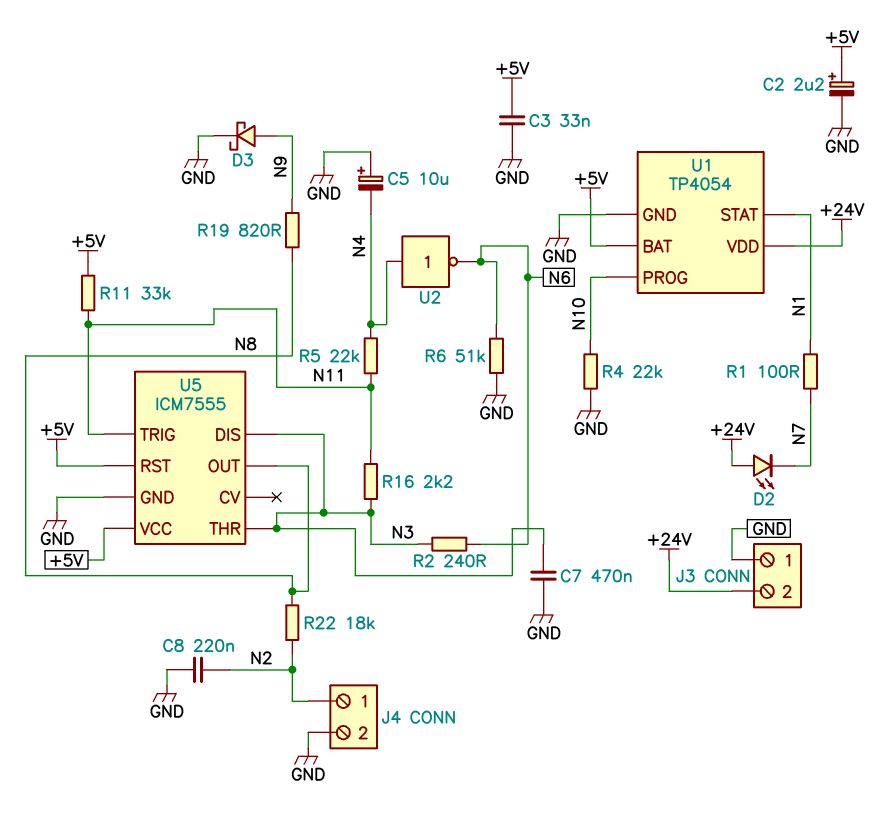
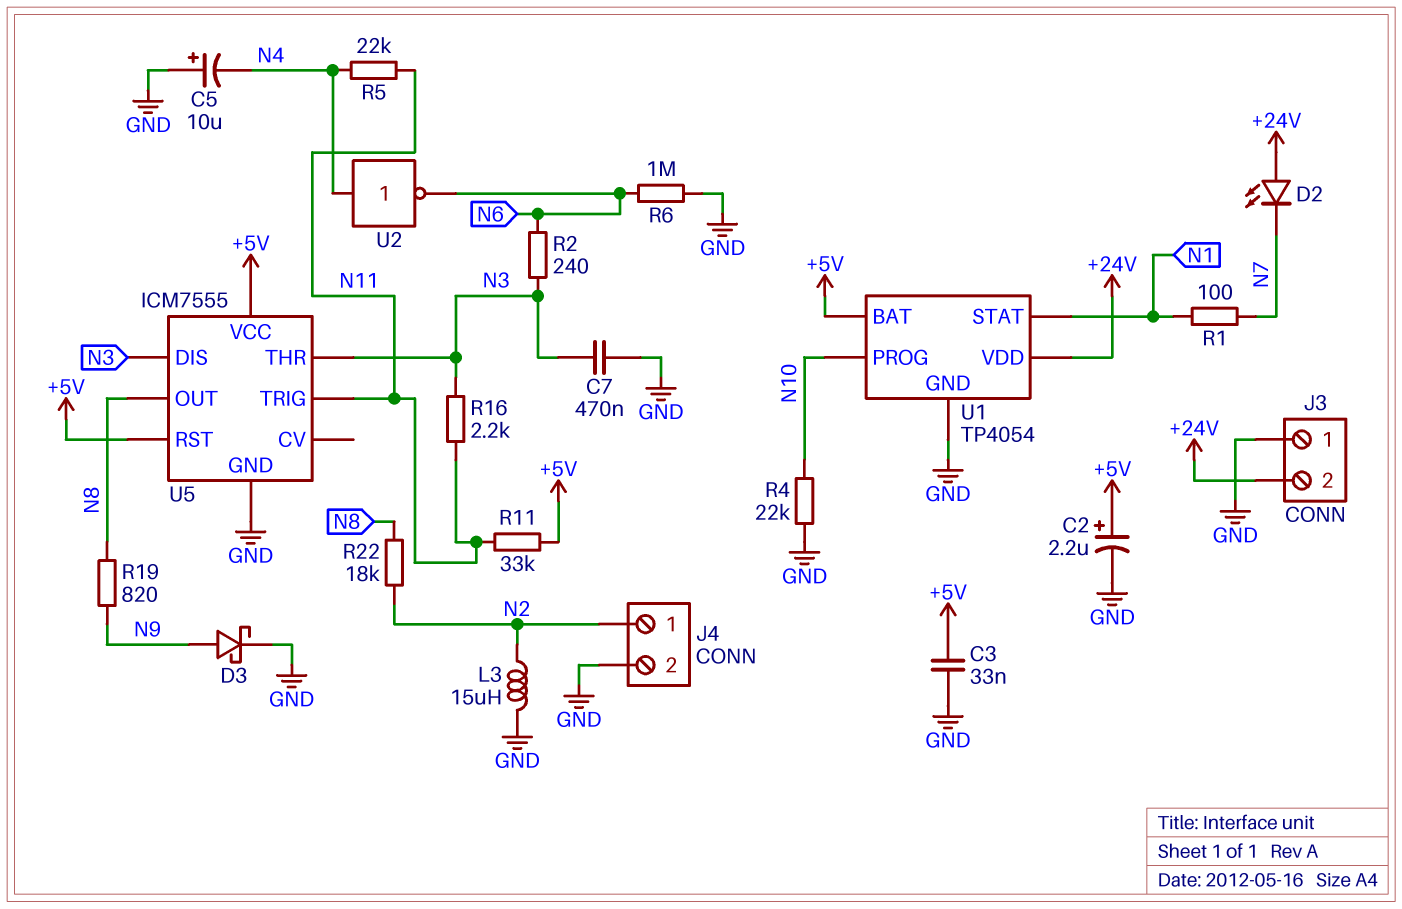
C8: 220nF (GND, N2) -> none
L3: none -> 15uH (GND, N2)
R6: 51k (GND, N6) -> 1M (GND, N6)

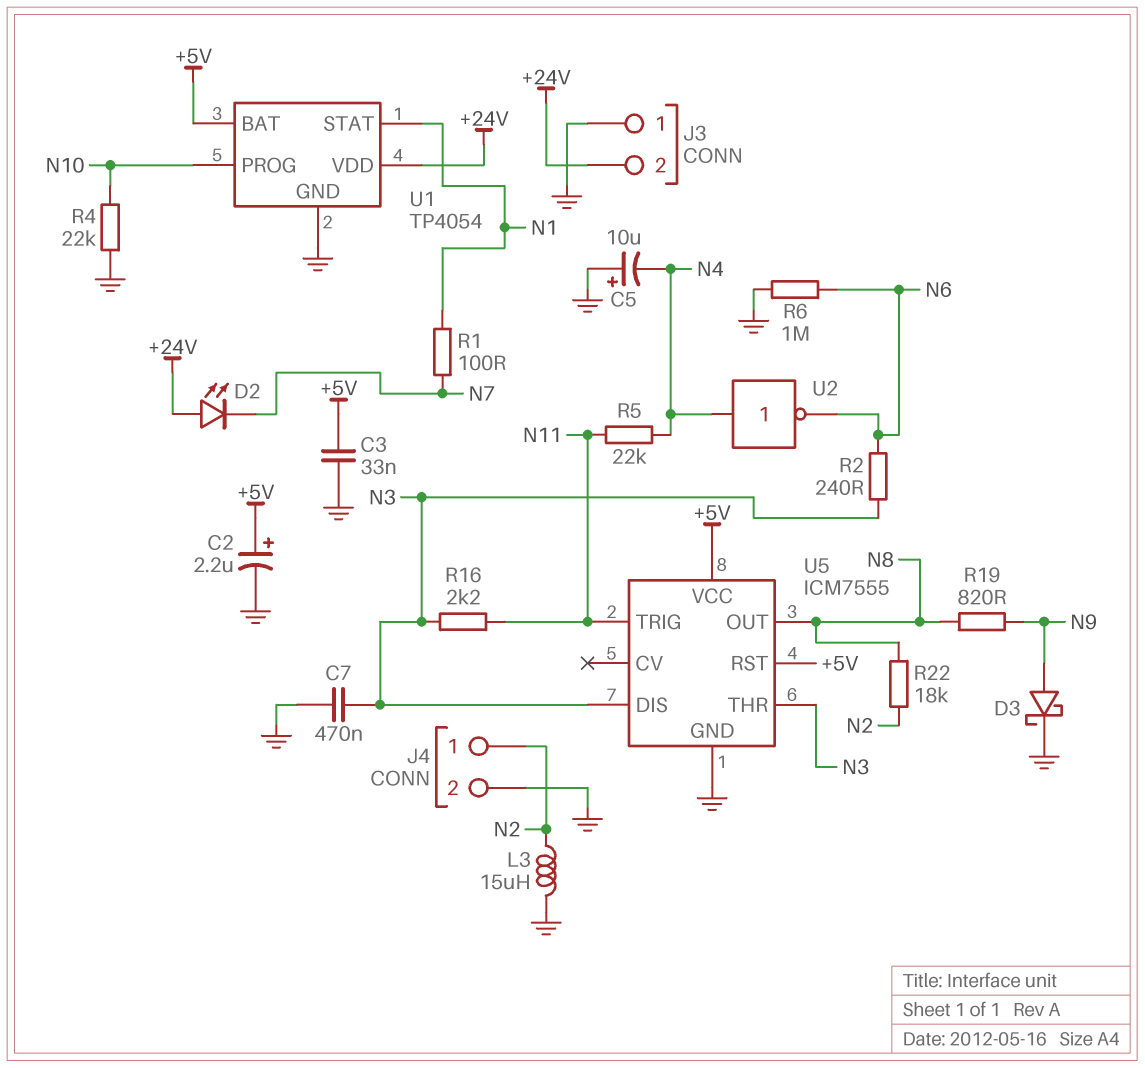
R11: 33k (+5V, N11) -> none

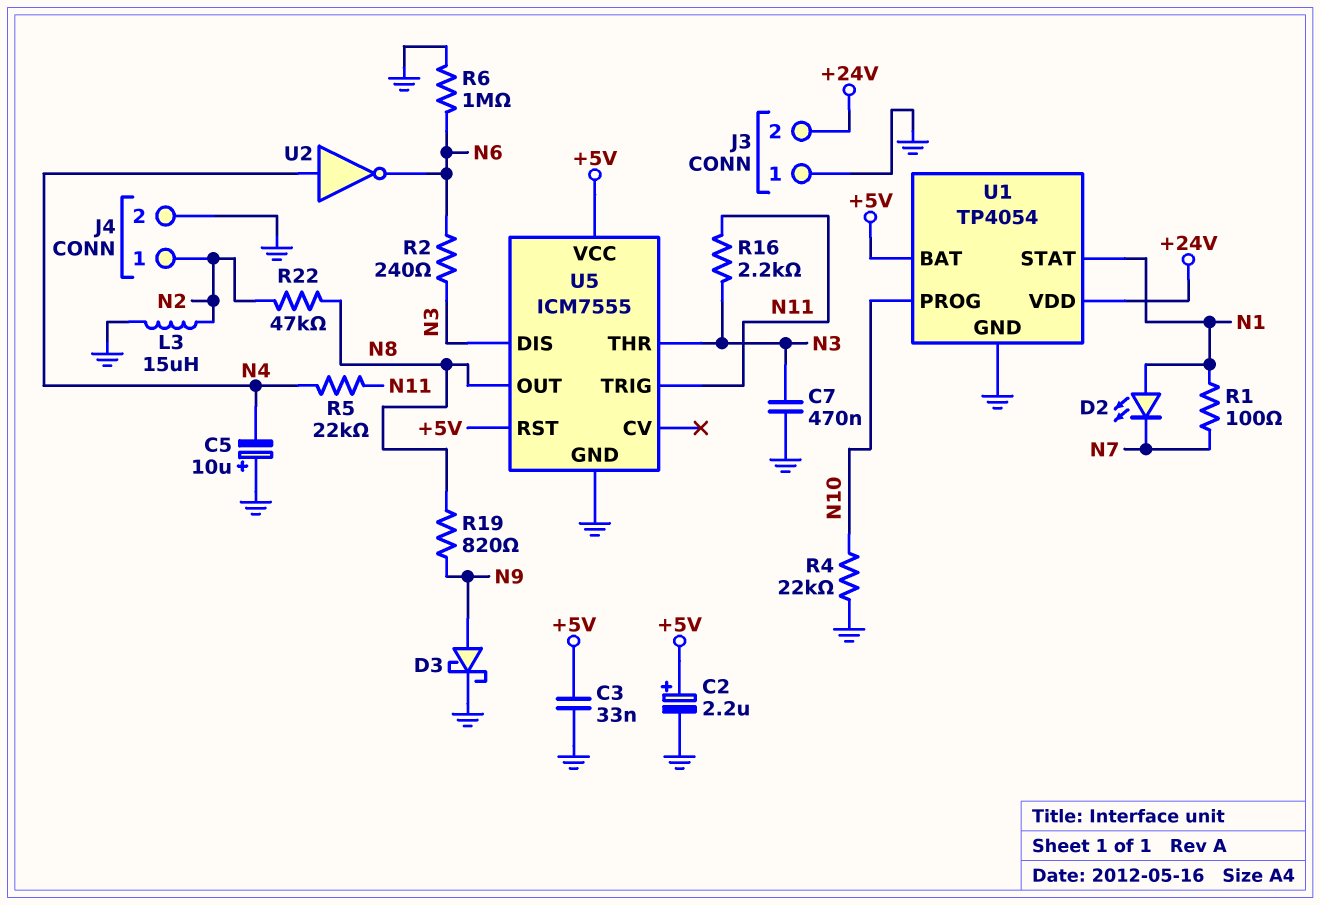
D2: LED (A +24V, K N7) -> LED (A N1, K N7)
R22: 18k (N2, N8) -> 47k (N2, N8)

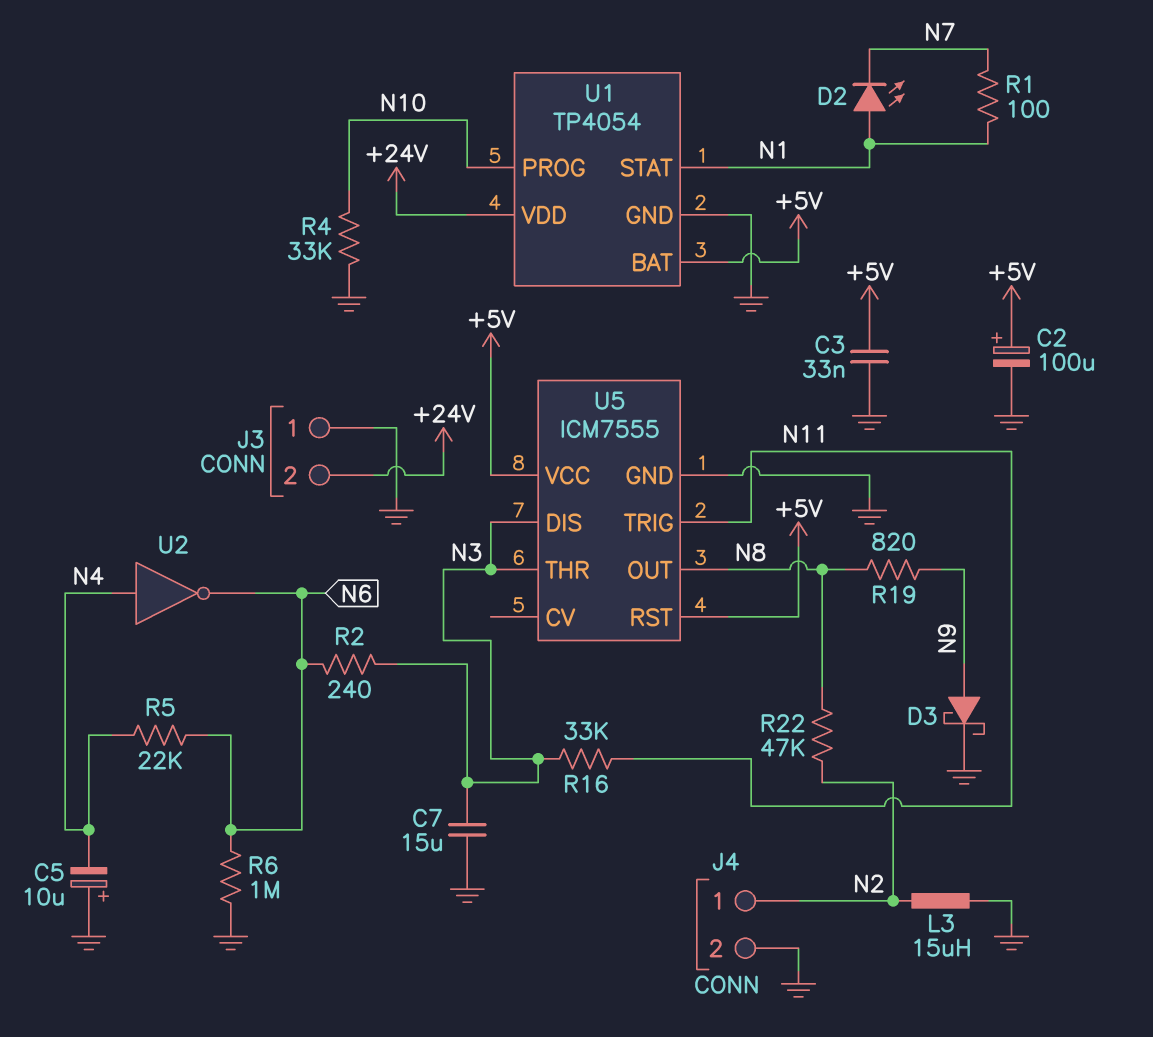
C2: 2.2uF (plus +5V, minus GND) -> 100uF (plus +5V, minus GND)
C7: 470nF (GND, N3) -> 15uF (GND, N3)
R4: 22k (GND, N10) -> 33k (GND, N10)
R5: 22k (N4, N11) -> 22k (N4, N6)
R16: 2.2k (N3, N11) -> 33k (N3, N11)

